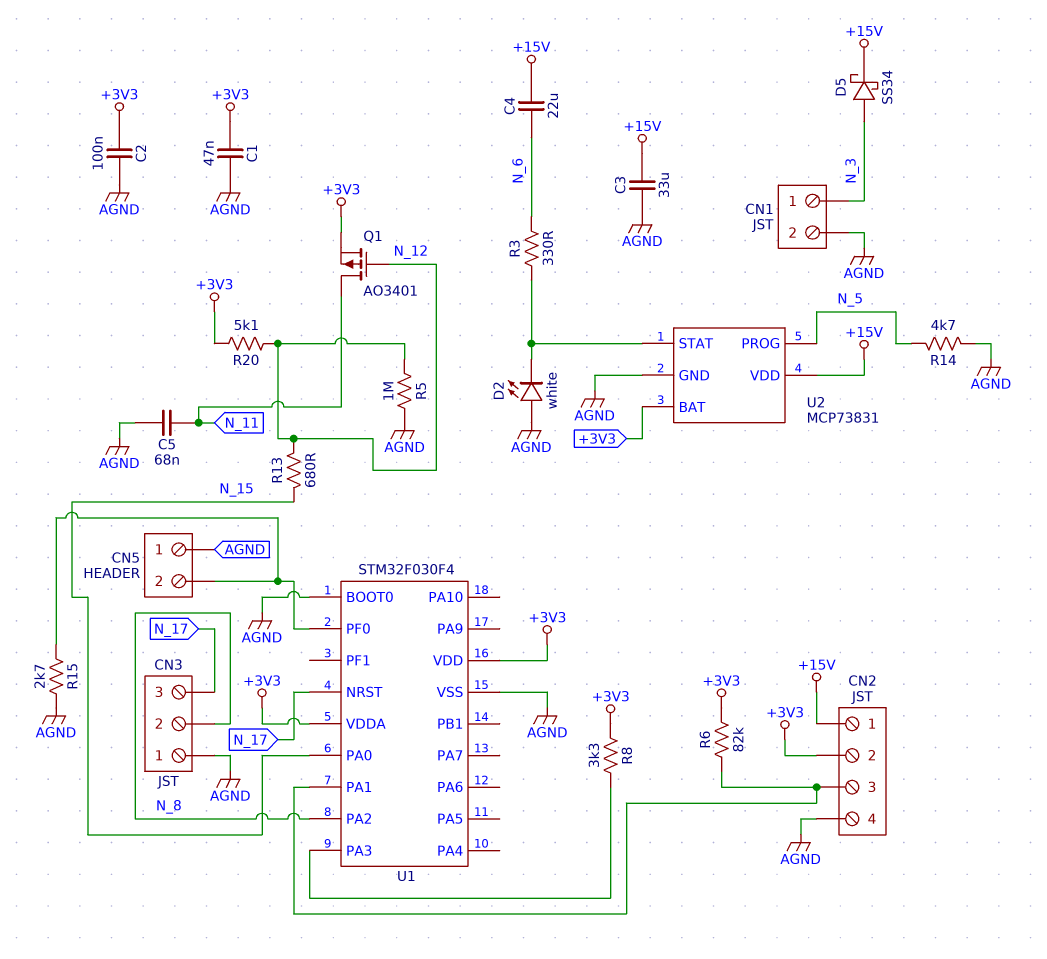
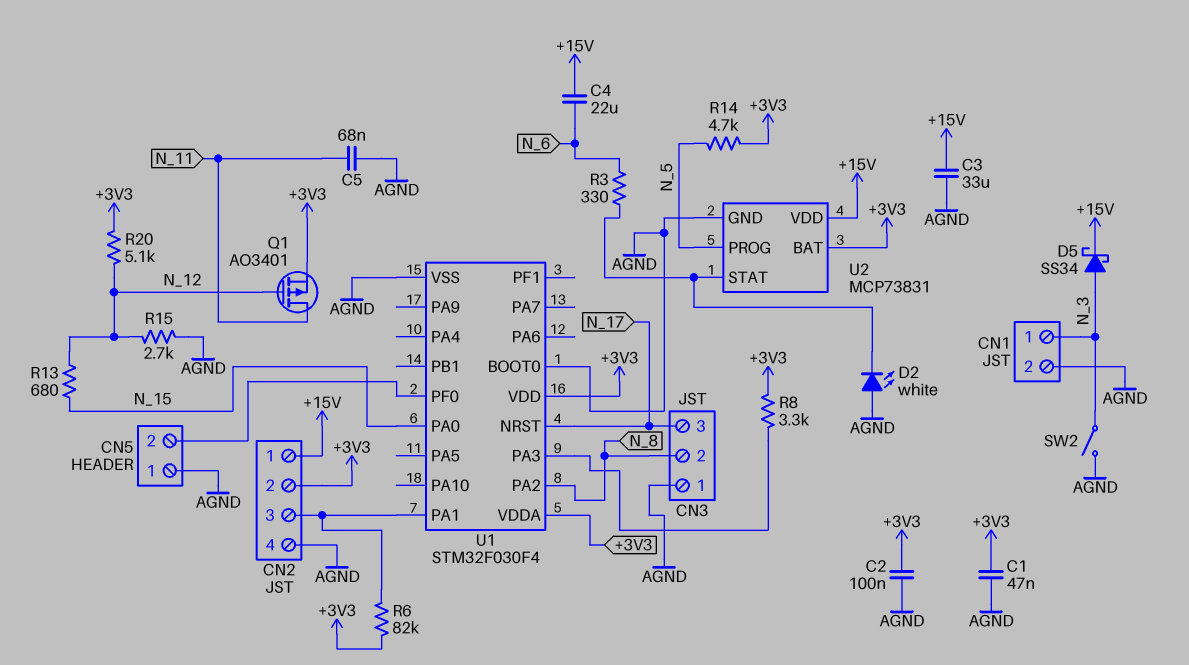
R5: 1M (AGND, N_12) -> none
R14: 4.7k (AGND, N_5) -> 4.7k (+3V3, N_5)
R15: 2.7k (AGND, CN5/2) -> 2.7k (AGND, N_12)
SW2: none -> switch (AGND, N_3)

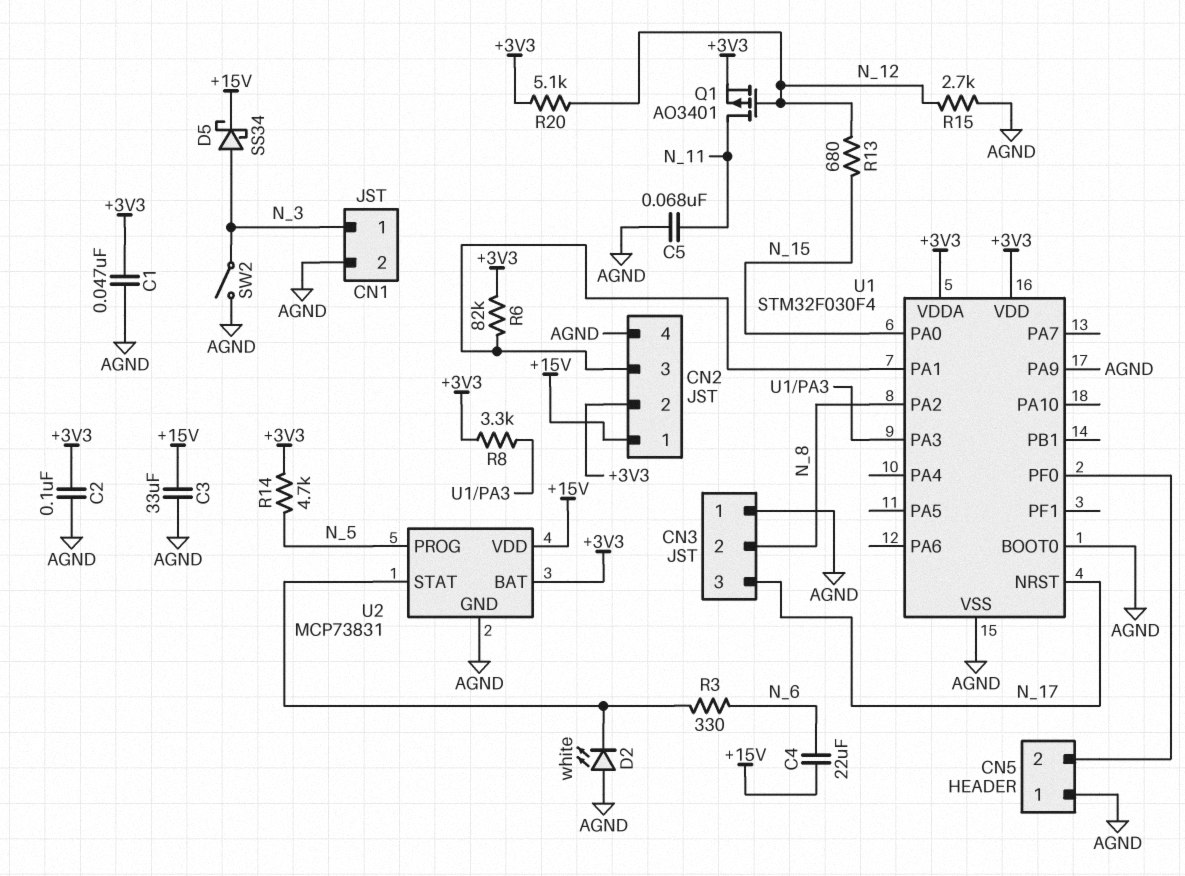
U1 pin PA9: none -> AGND

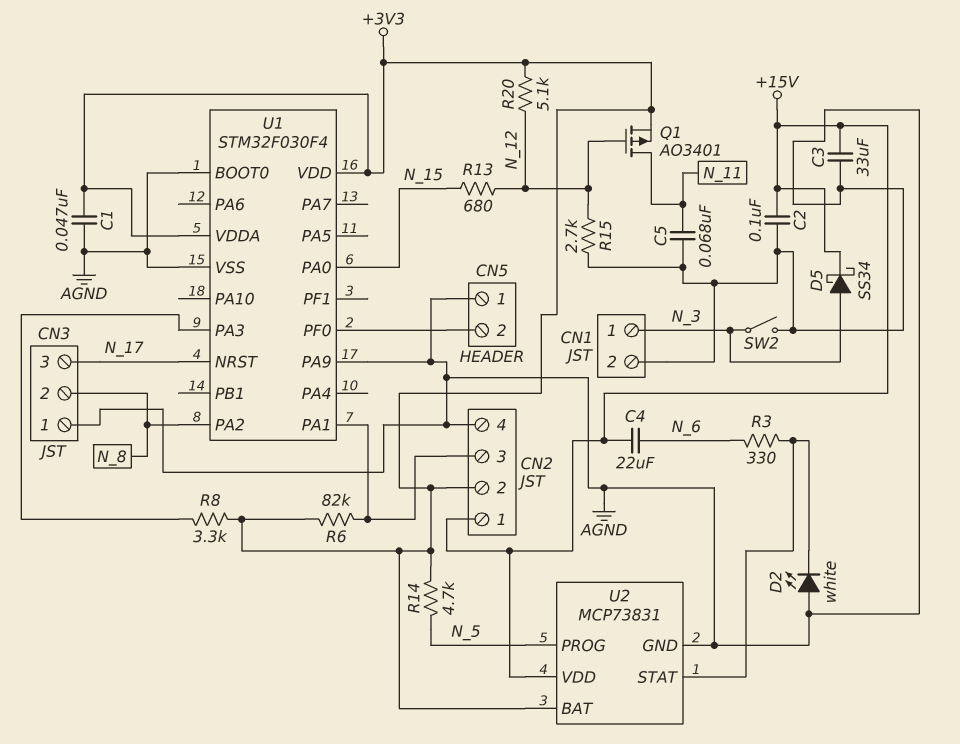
C2: 100nF (+3V3, AGND) -> 100nF (+15V, AGND)

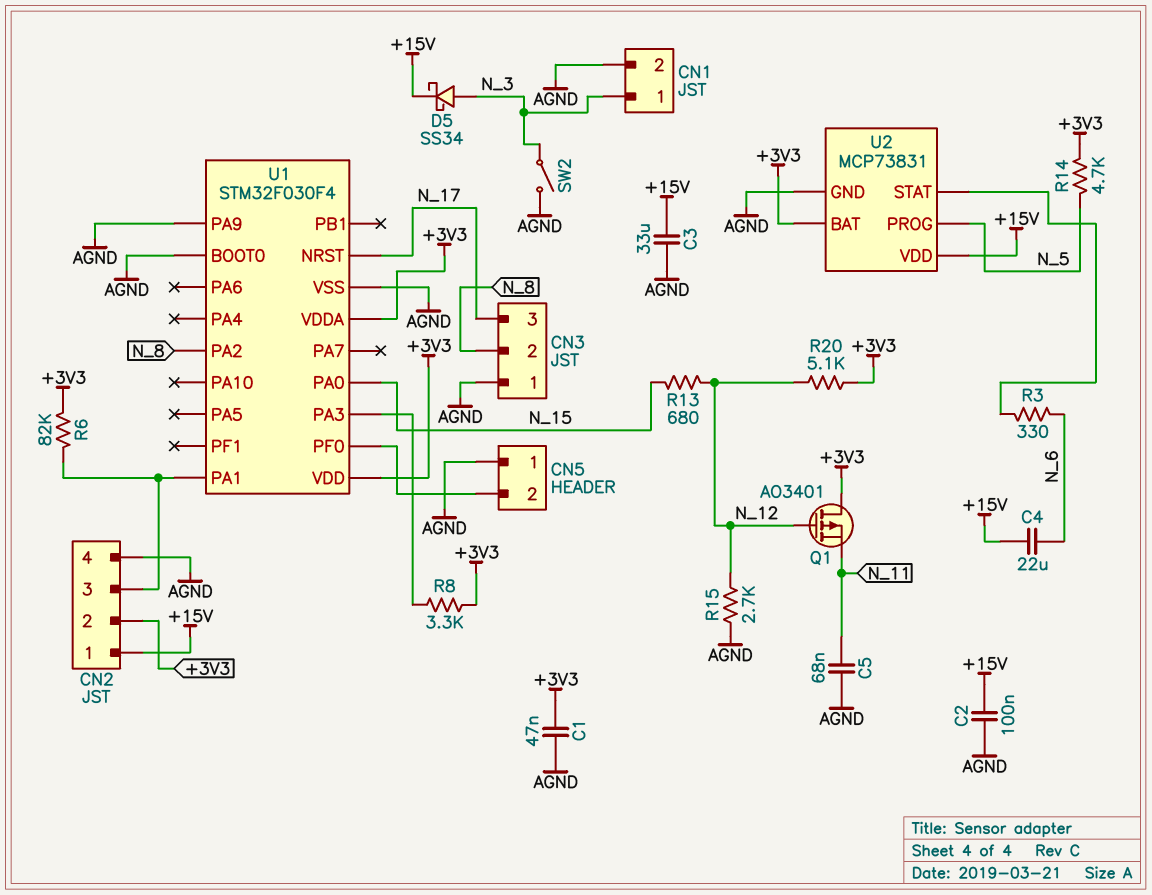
D2: LED white (A AGND, K U2/STAT) -> none
Q1: PMOS AO3401 (G N_12, D N_11, S +3V3) -> PMOS AO3401 (G N_12, D +3V3, S N_11)

